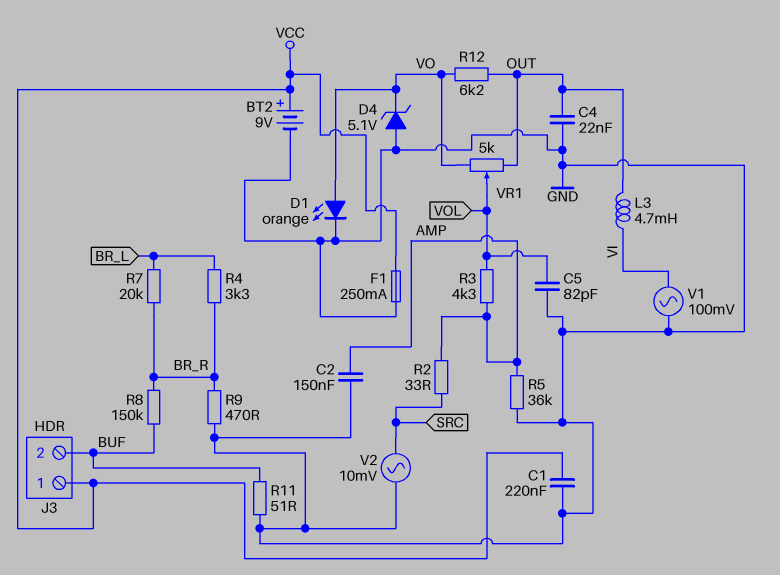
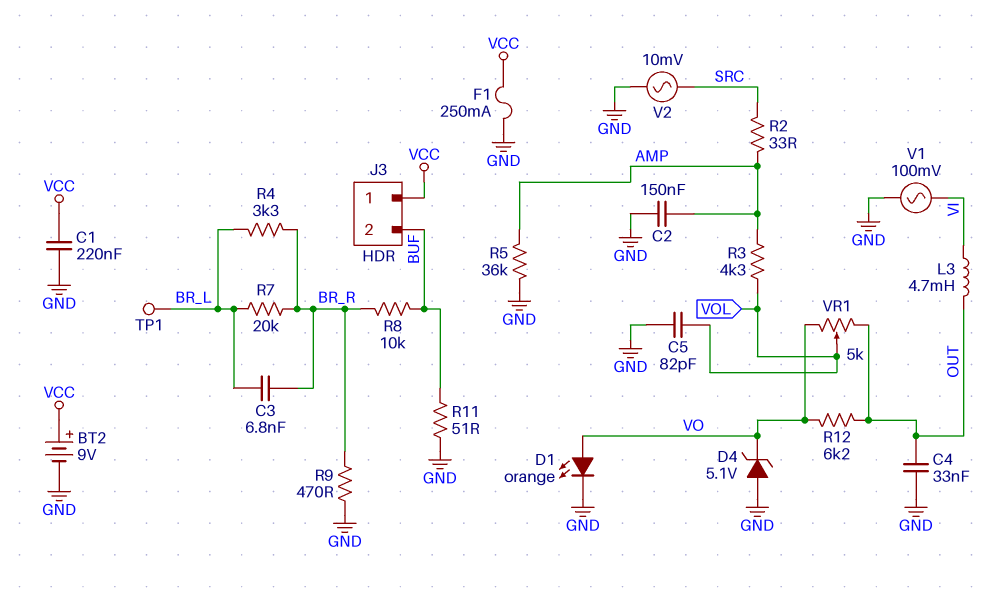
C3: none -> 6.8nF (BR_L, BR_R)
C4: 22nF (GND, OUT) -> 33nF (GND, OUT)
R8: 150k (BR_R, BUF) -> 10k (BR_R, BUF)
TP1: none -> test point (BR_L)

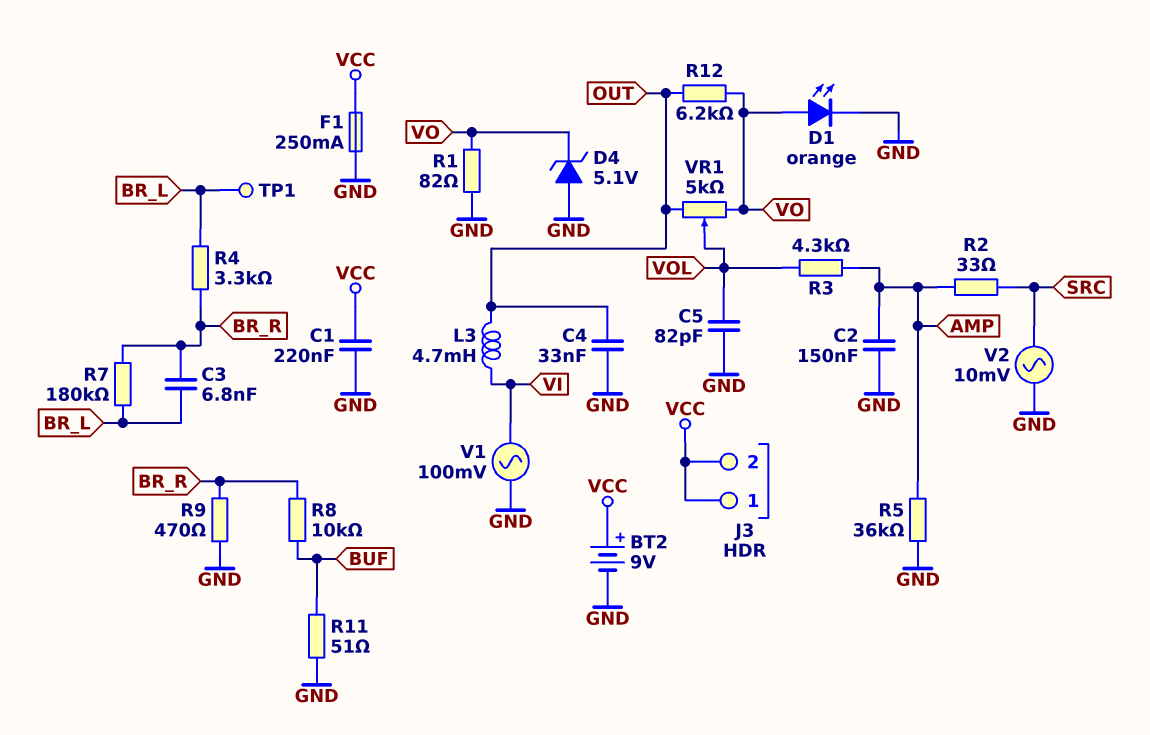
J3 pin 2: BUF -> VCC
R1: none -> 82 (GND, VO)
R7: 20k (BR_L, BR_R) -> 180k (BR_L, BR_R)

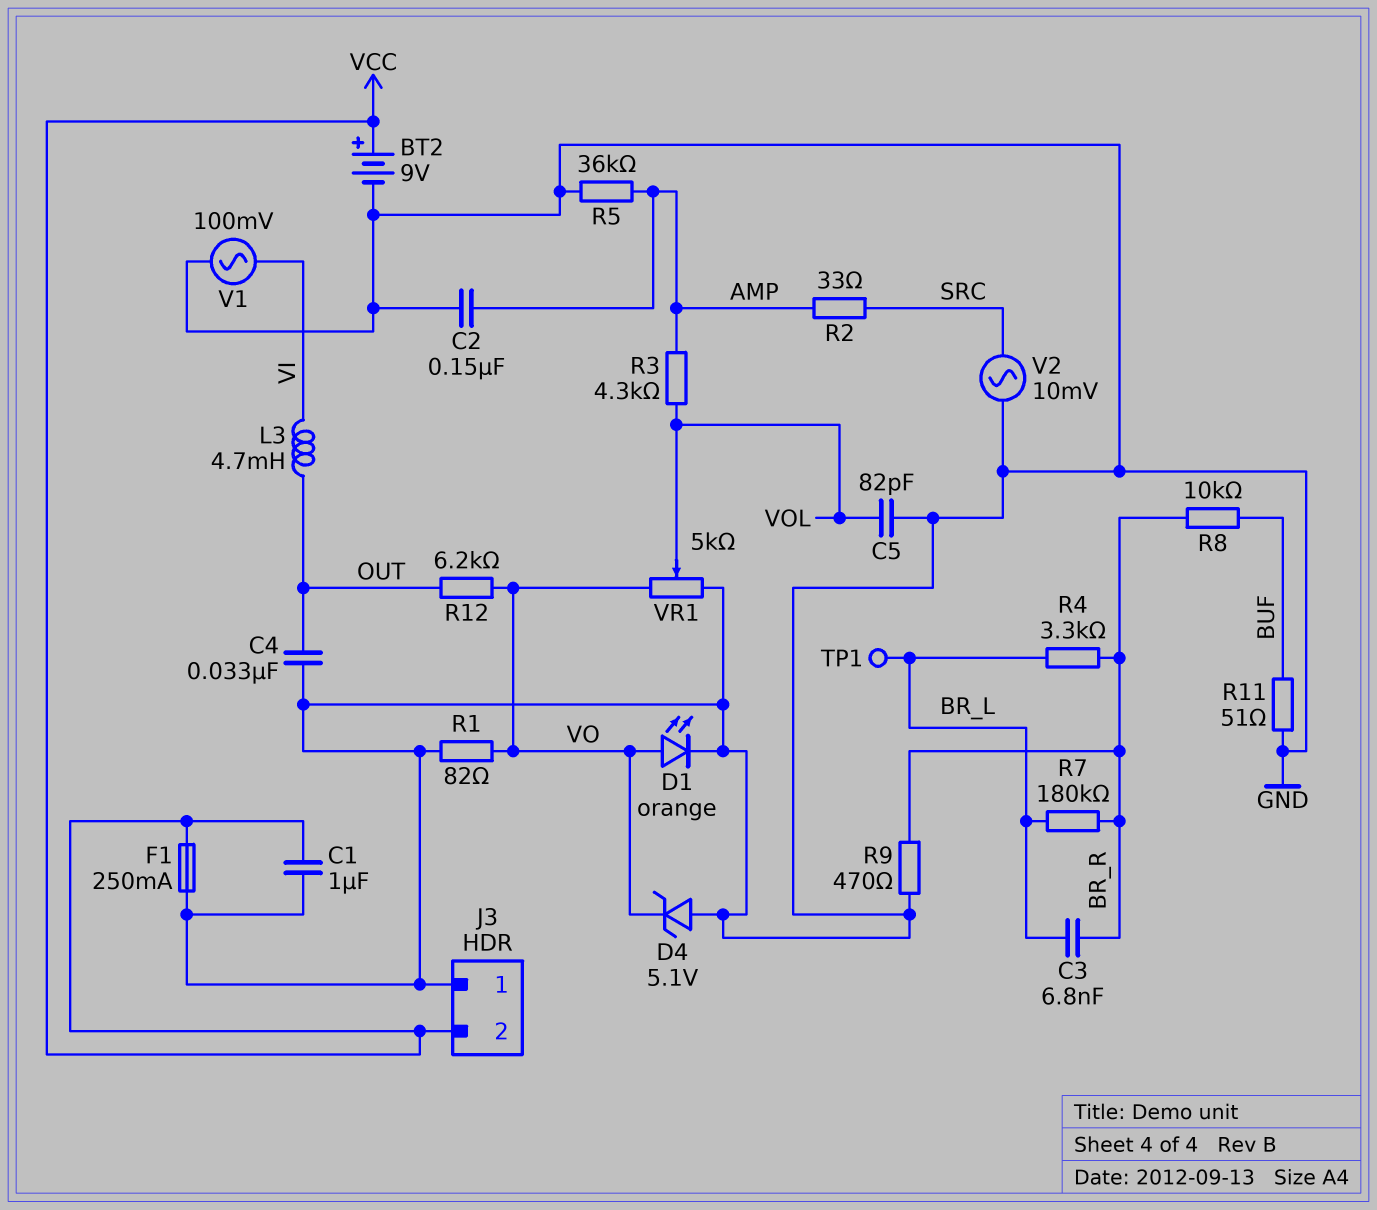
C1: 220nF (GND, VCC) -> 1uF (GND, VCC)
J3 pin 1: VCC -> GND
VR1: 5k (OUT, VO, wiper VOL) -> 5k (GND, VO, wiper VOL)

